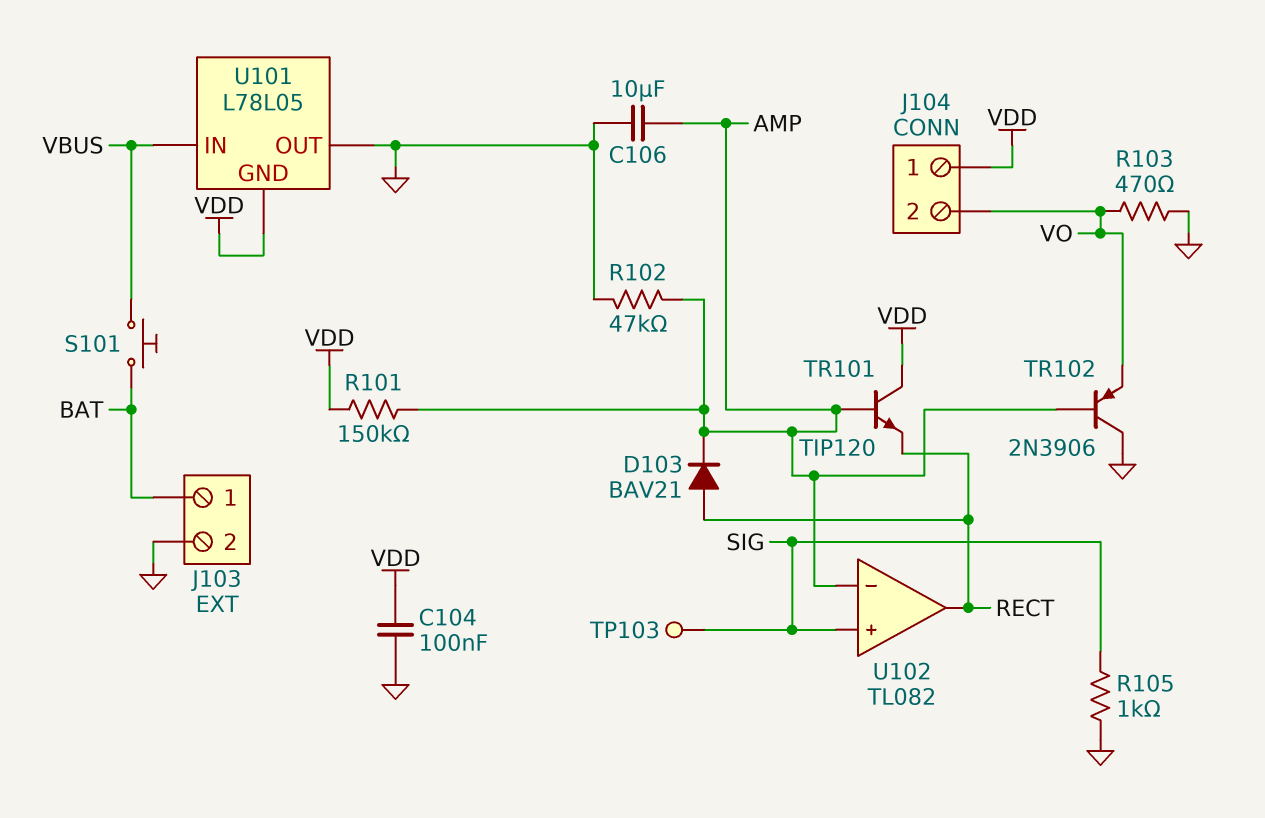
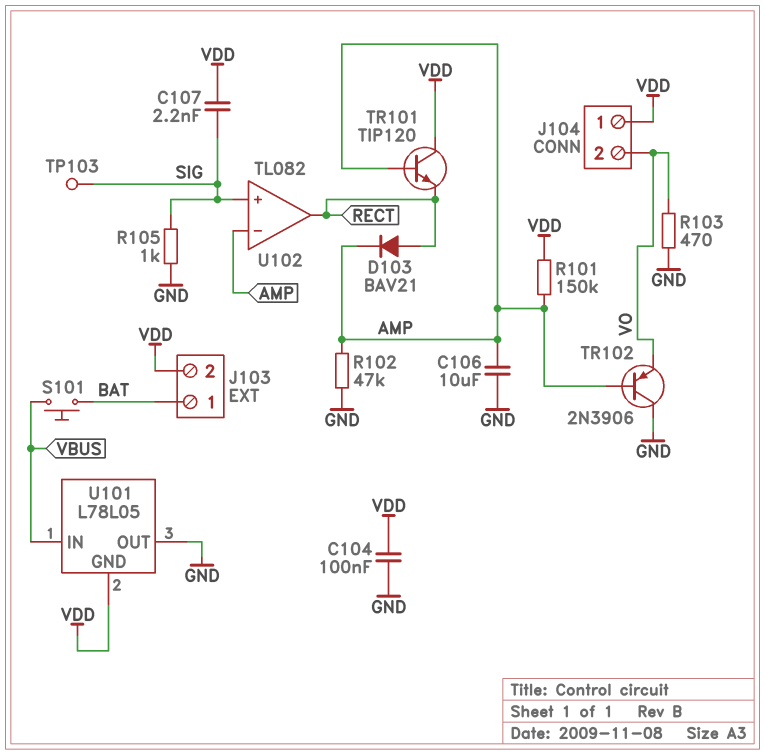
C107: none -> 2.2nF (SIG, VDD)
J103 pin 2: GND -> VDD

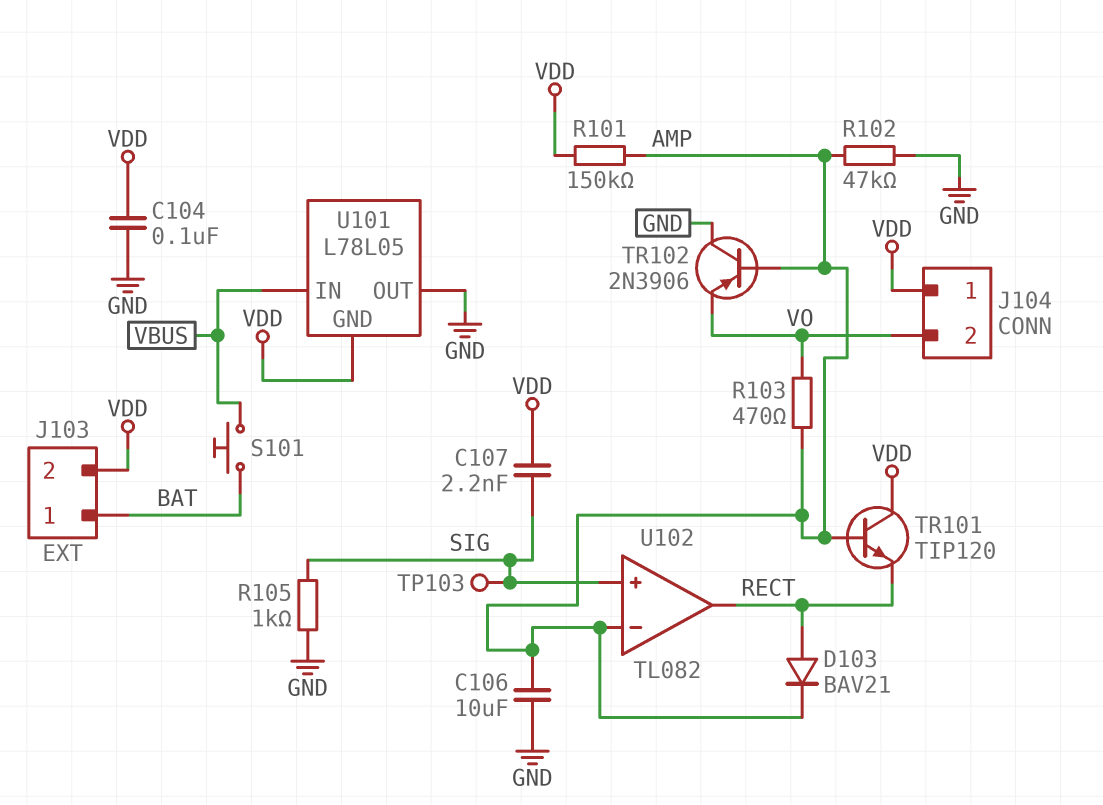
R103: 470 (GND, VO) -> 470 (AMP, VO)

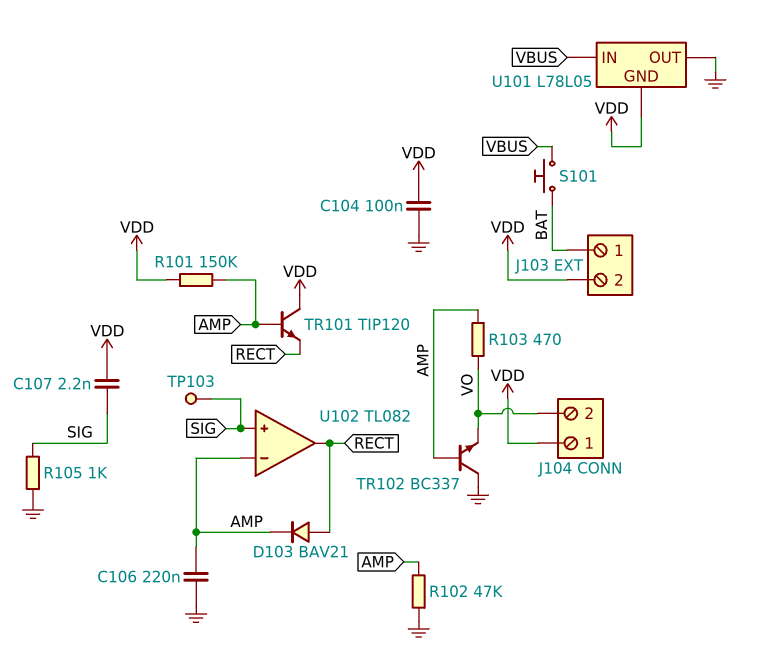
C106: 10uF (AMP, GND) -> 220nF (AMP, GND)
TR102: PNP 2N3906 (B AMP, C GND, E VO) -> NPN BC337 (B AMP, C GND, E VO)

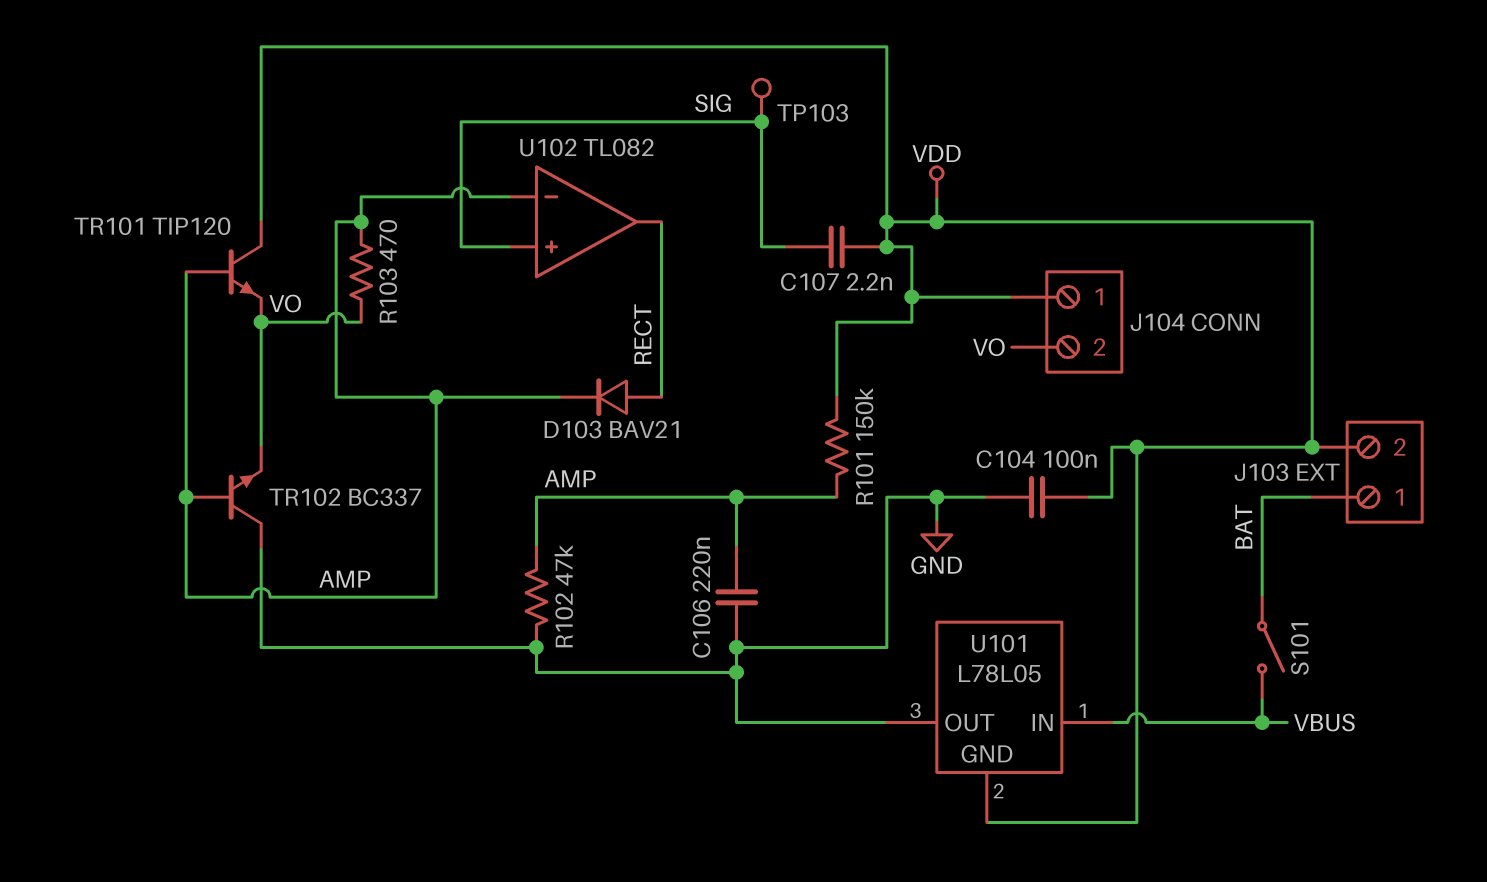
R105: 1k (GND, SIG) -> none
S101: button (BAT, VBUS) -> switch (BAT, VBUS)
TR101: NPN TIP120 (B AMP, C VDD, E RECT) -> NPN TIP120 (B AMP, C VDD, E VO)

